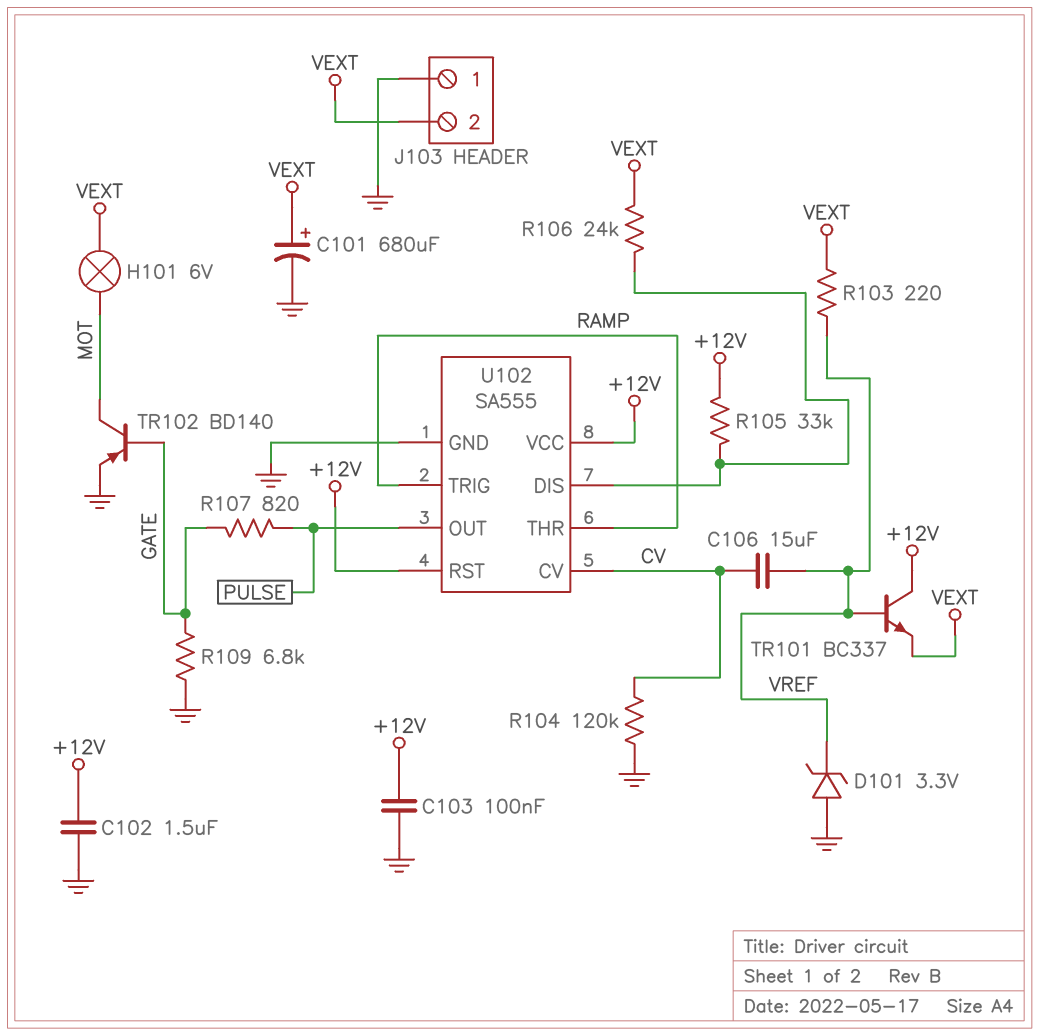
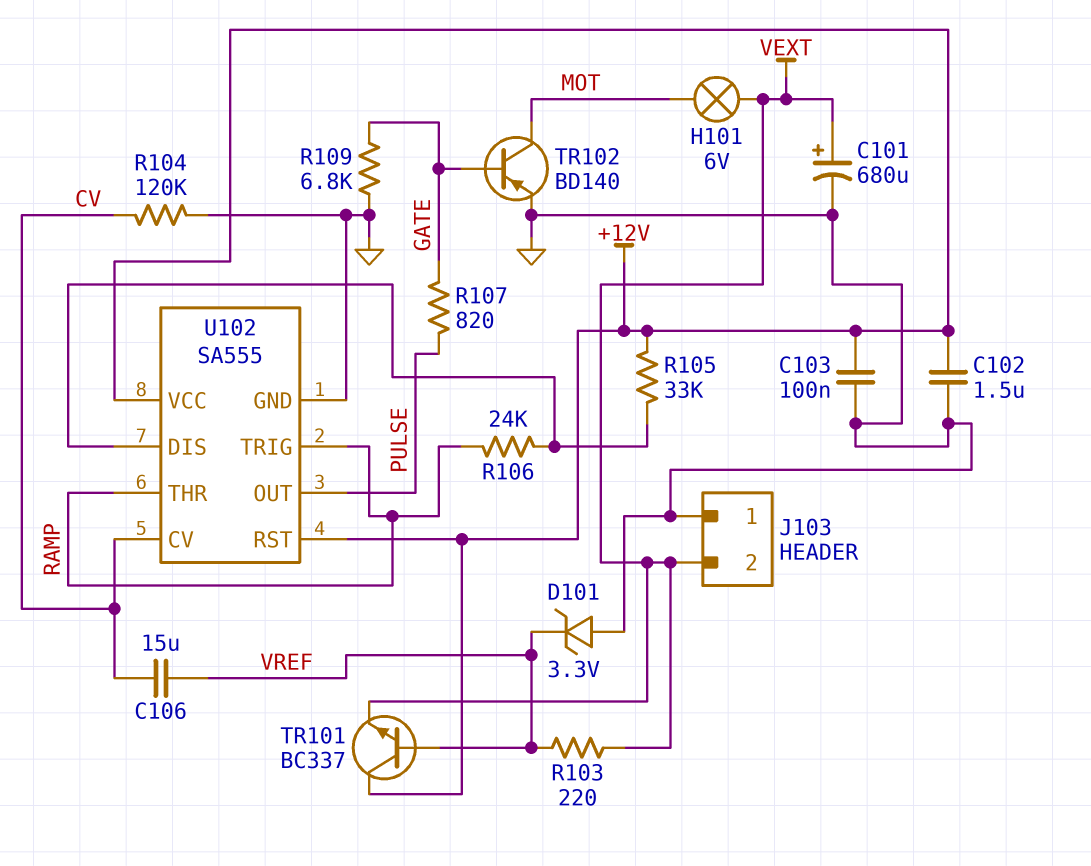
R106: 24k (U102/DIS, VEXT) -> 24k (RAMP, U102/DIS)

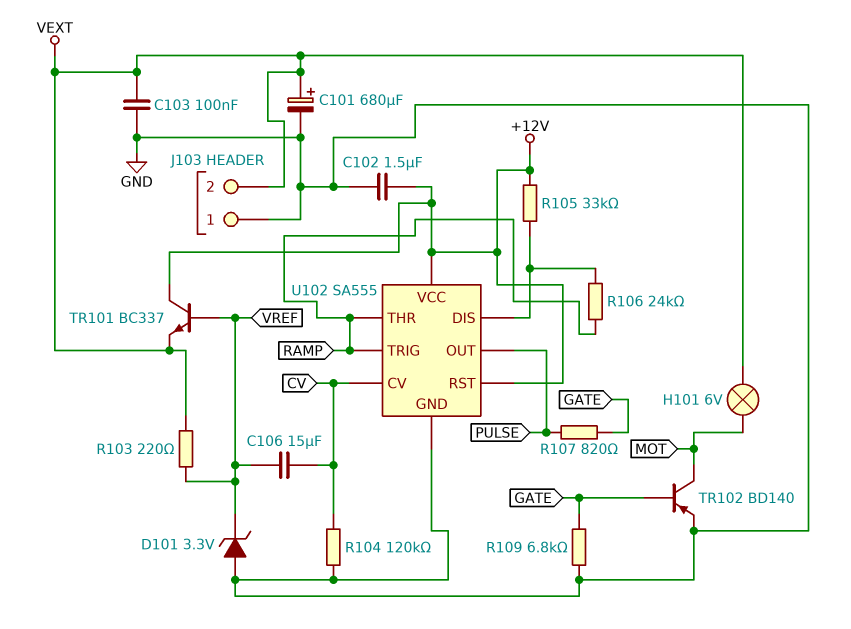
C103: 100nF (+12V, GND) -> 100nF (GND, VEXT)

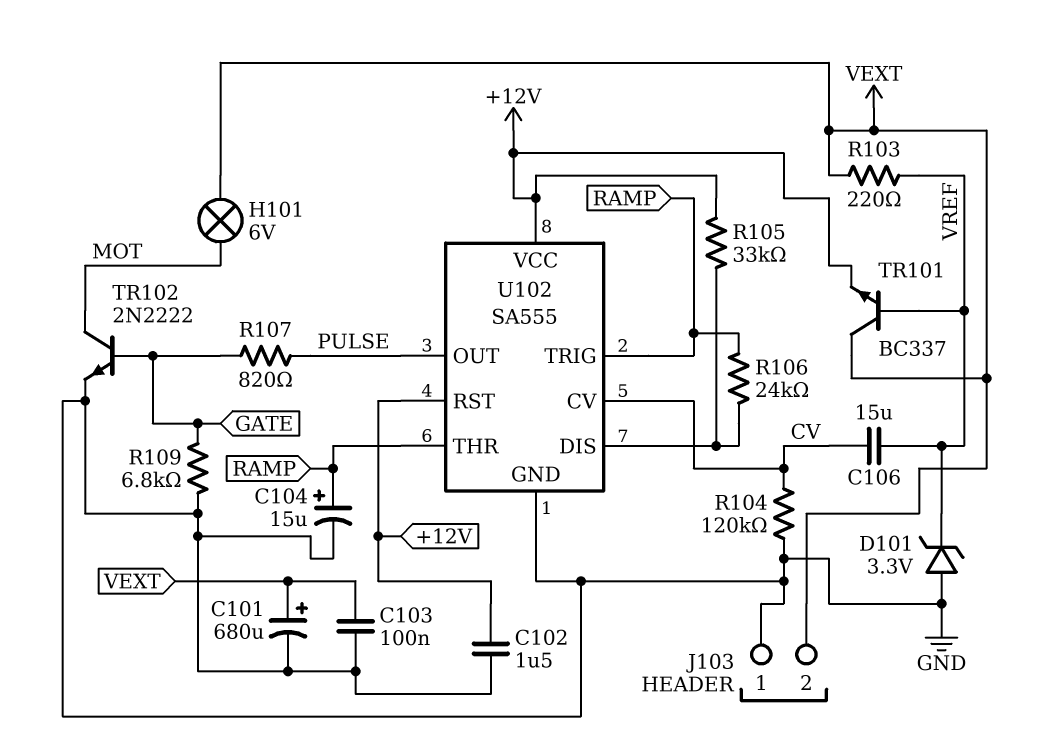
C104: none -> 15uF (plus RAMP, minus GND)
TR101: NPN BC337 (B VREF, C +12V, E VEXT) -> NPN BC337 (B VREF, C VEXT, E +12V)
TR102: PNP BD140 (B GATE, C MOT, E GND) -> NPN 2N2222 (B GATE, C MOT, E GND)

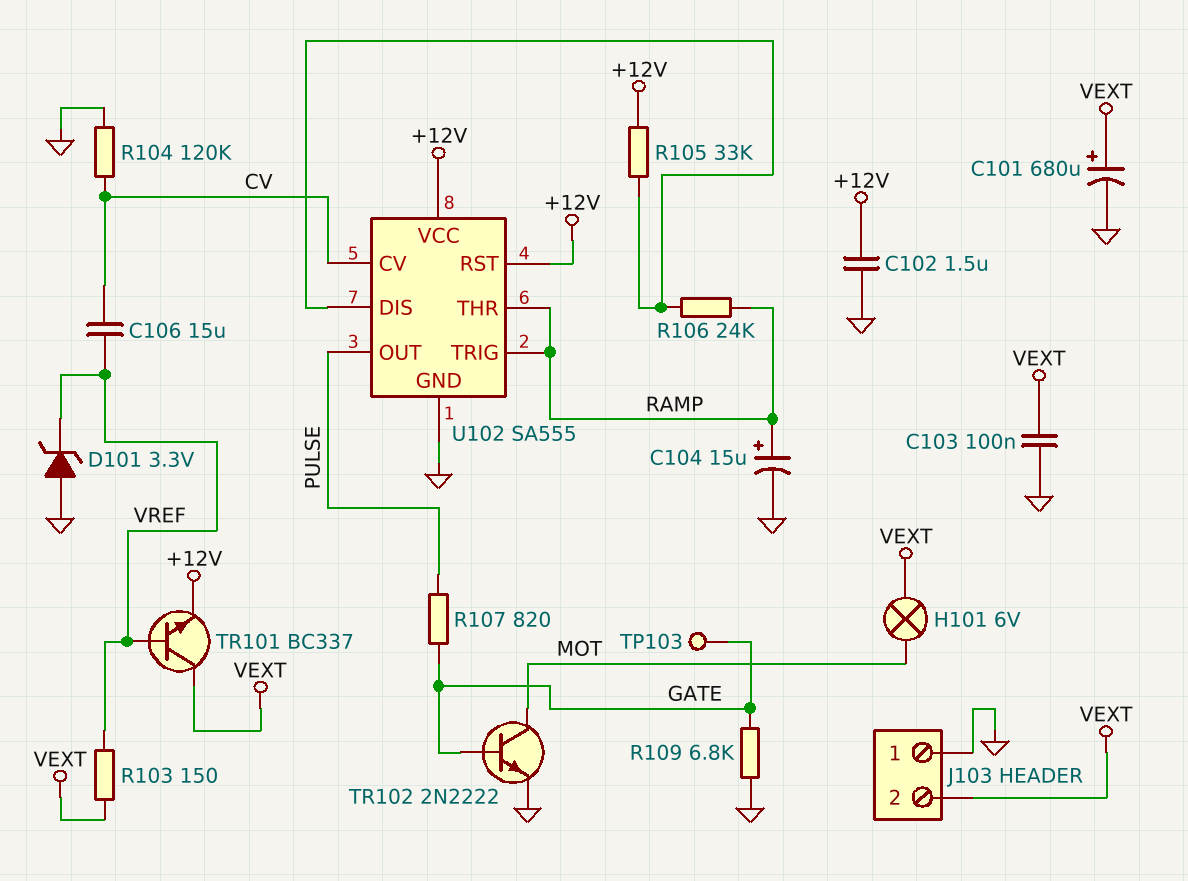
R103: 220 (VEXT, VREF) -> 150 (VEXT, VREF)
TP103: none -> test point (GATE)

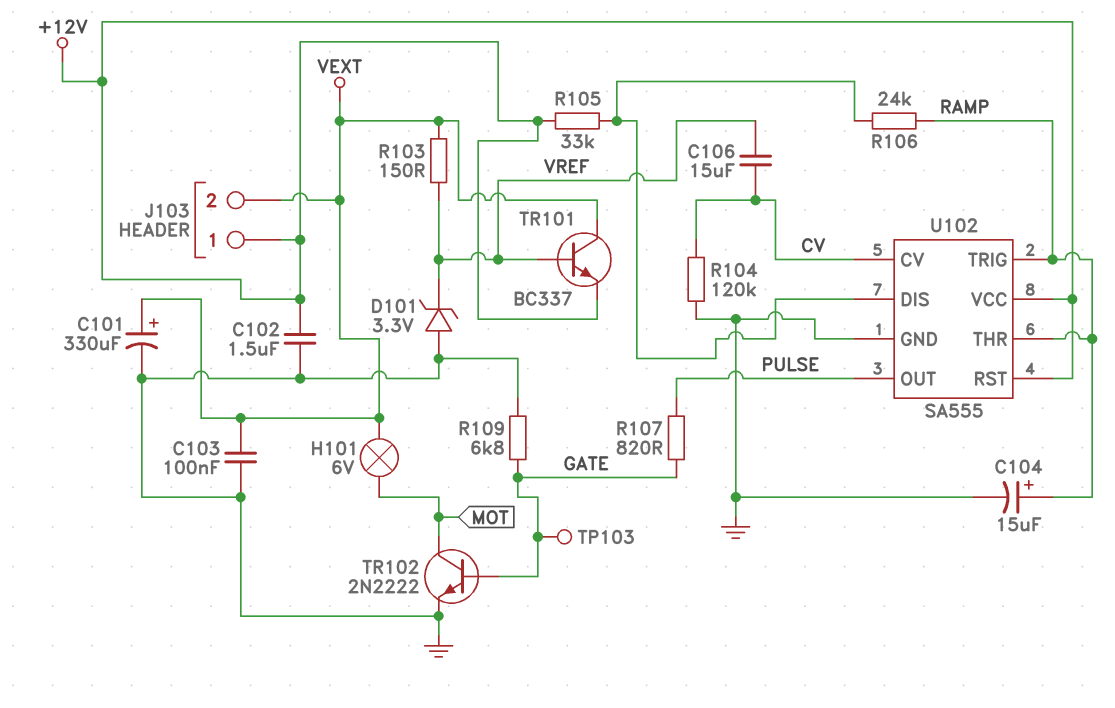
C101: 680uF (plus VEXT, minus GND) -> 330uF (plus VEXT, minus GND)
J103 pin 1: GND -> +12V

